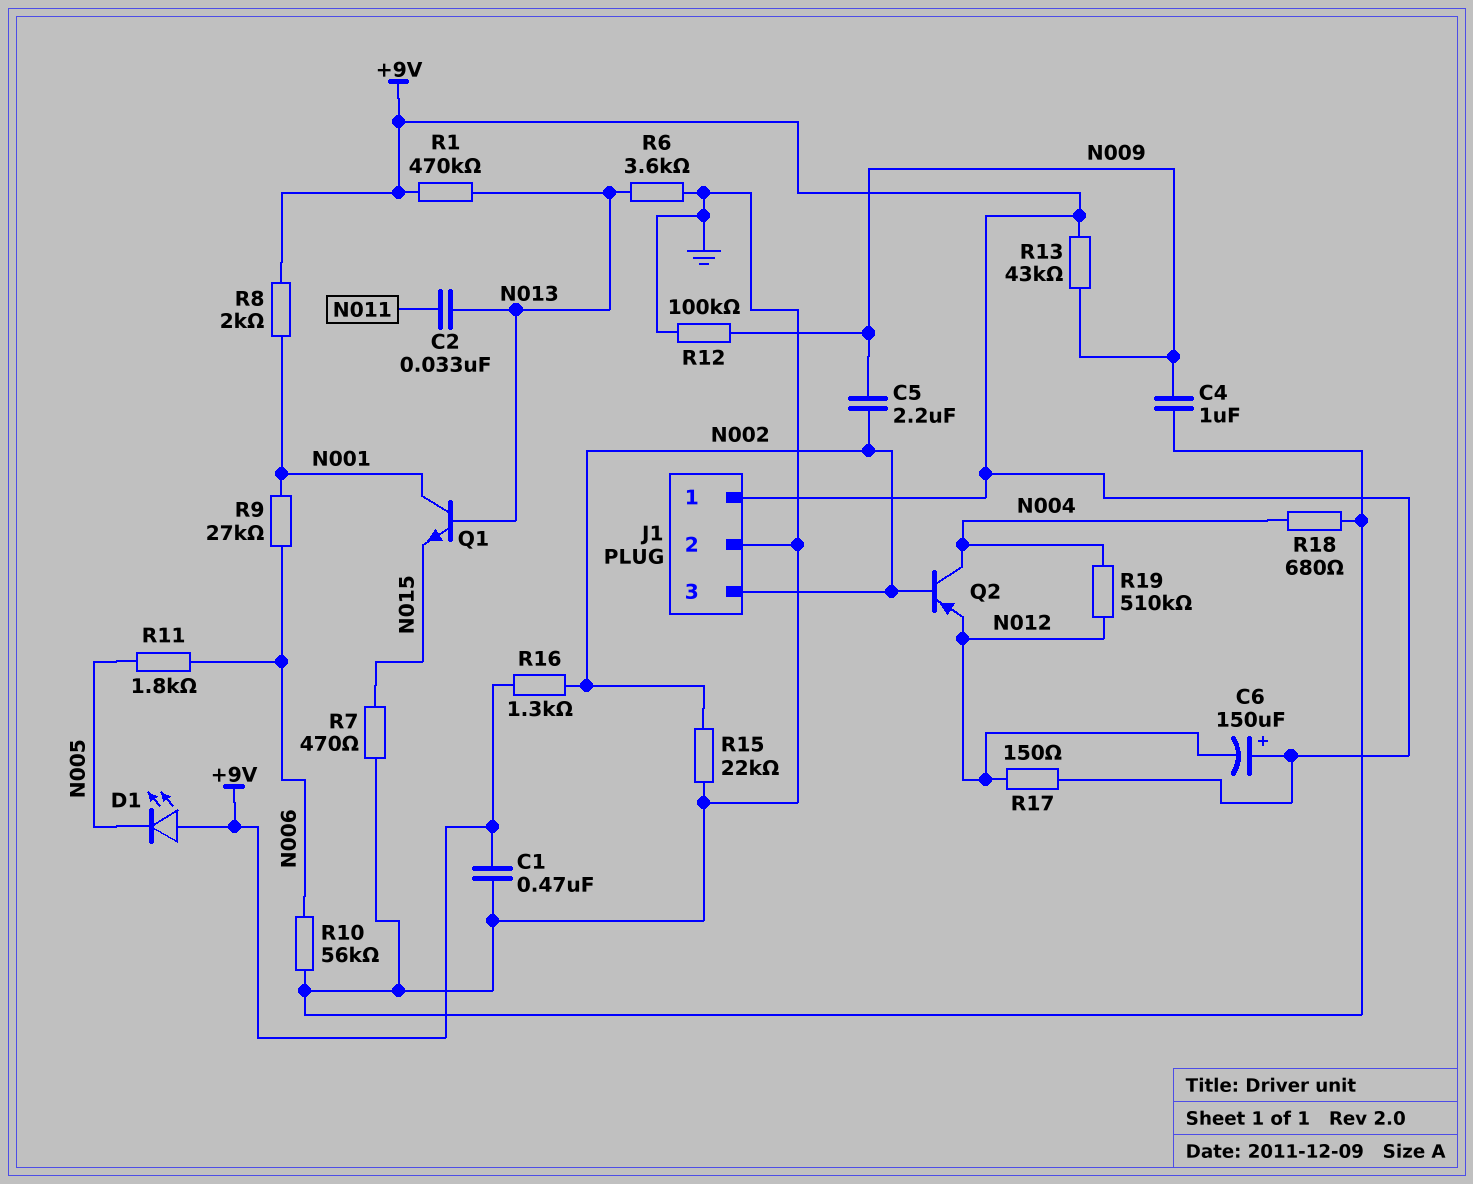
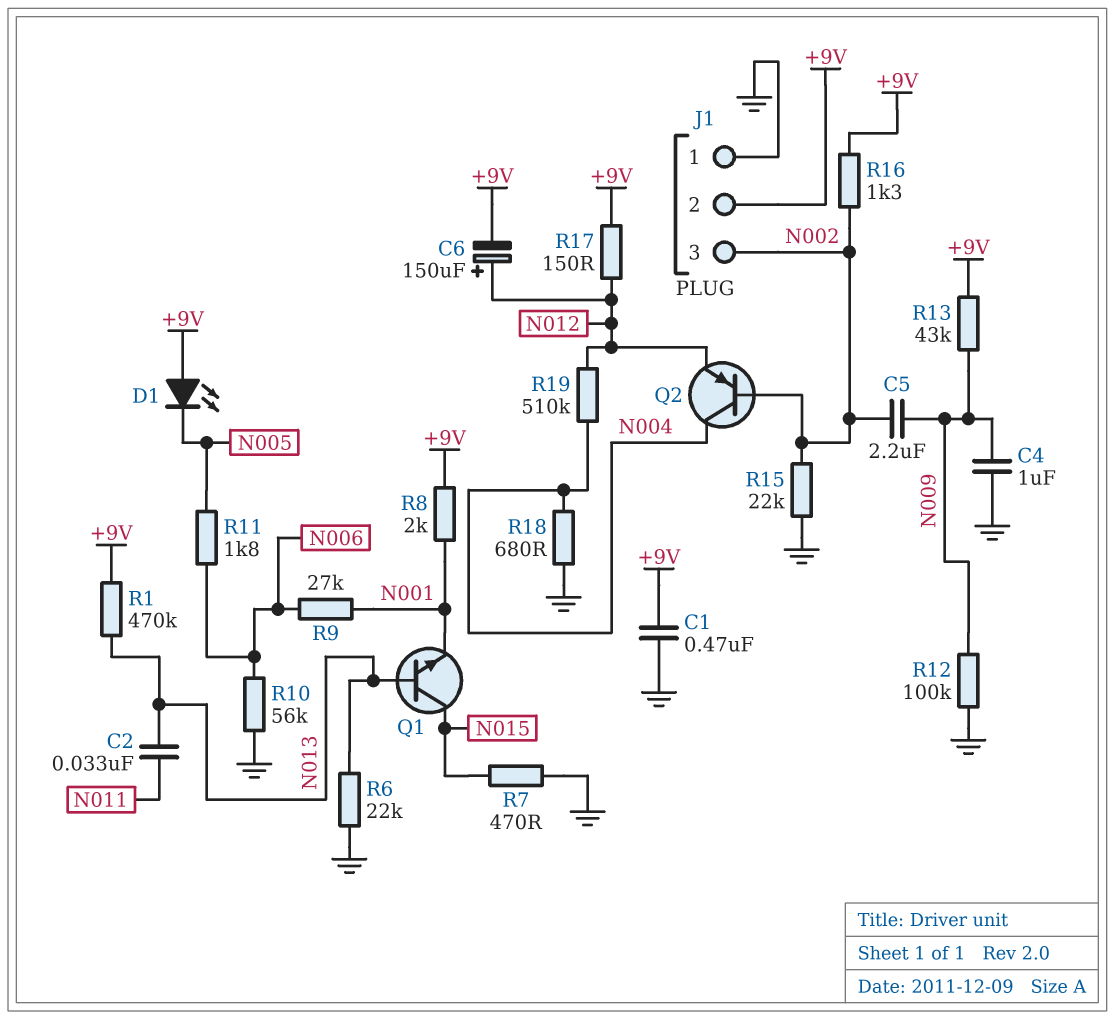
C6: 150uF (plus +9V, minus N012) -> 150uF (plus N012, minus +9V)
J1 pin 1: +9V -> GND
J1 pin 2: GND -> +9V
Q1: NPN (B N013, C N001, E N015) -> NPN (B N013, C N015, E N001)
R6: 3.6k (GND, N013) -> 22k (GND, N013)

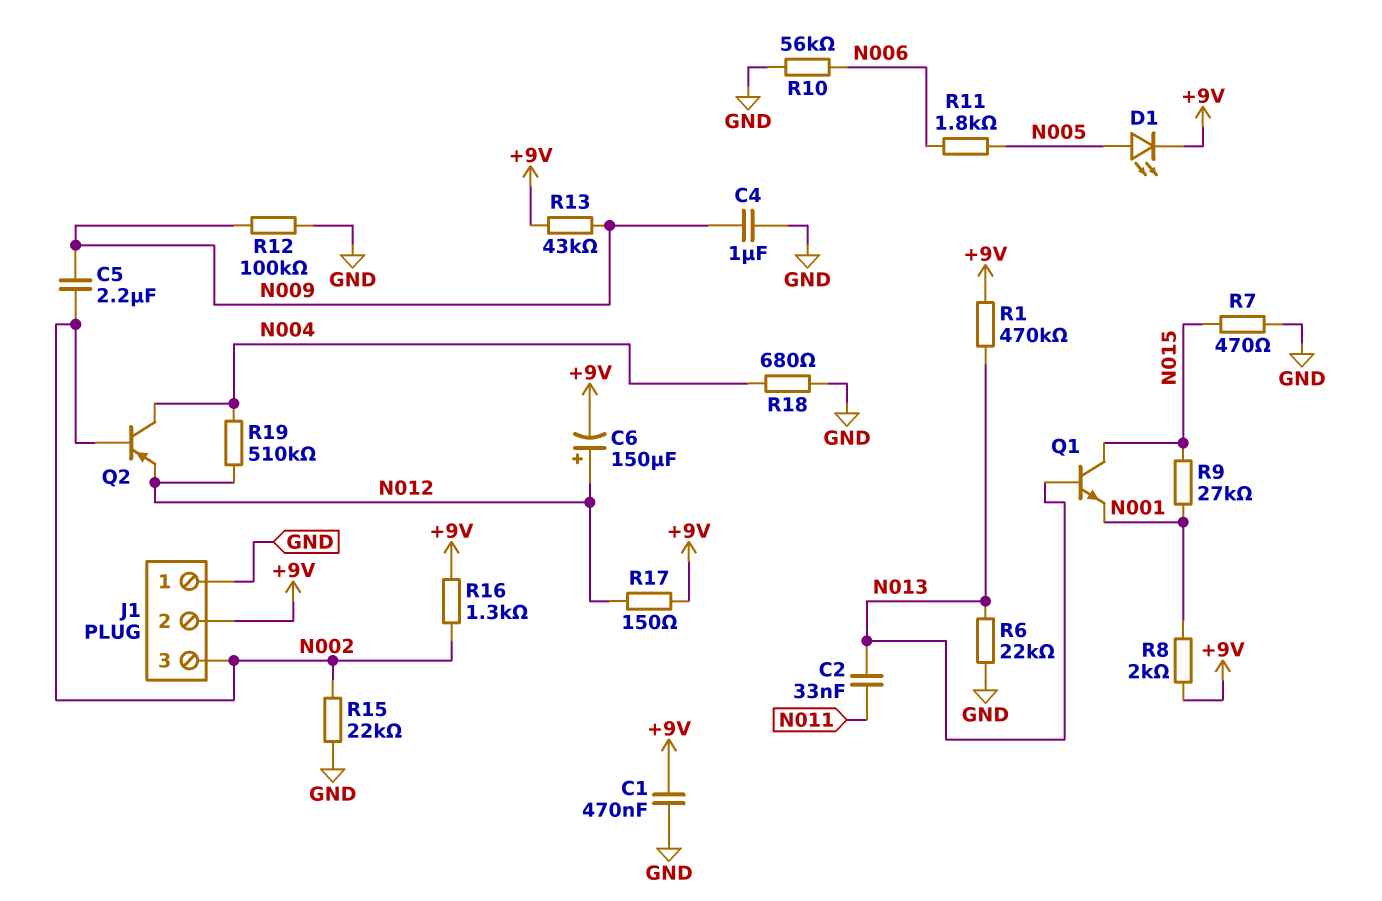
D1: LED (A +9V, K N005) -> LED (A N005, K +9V)
R9: 27k (N001, N006) -> 27k (N001, N015)

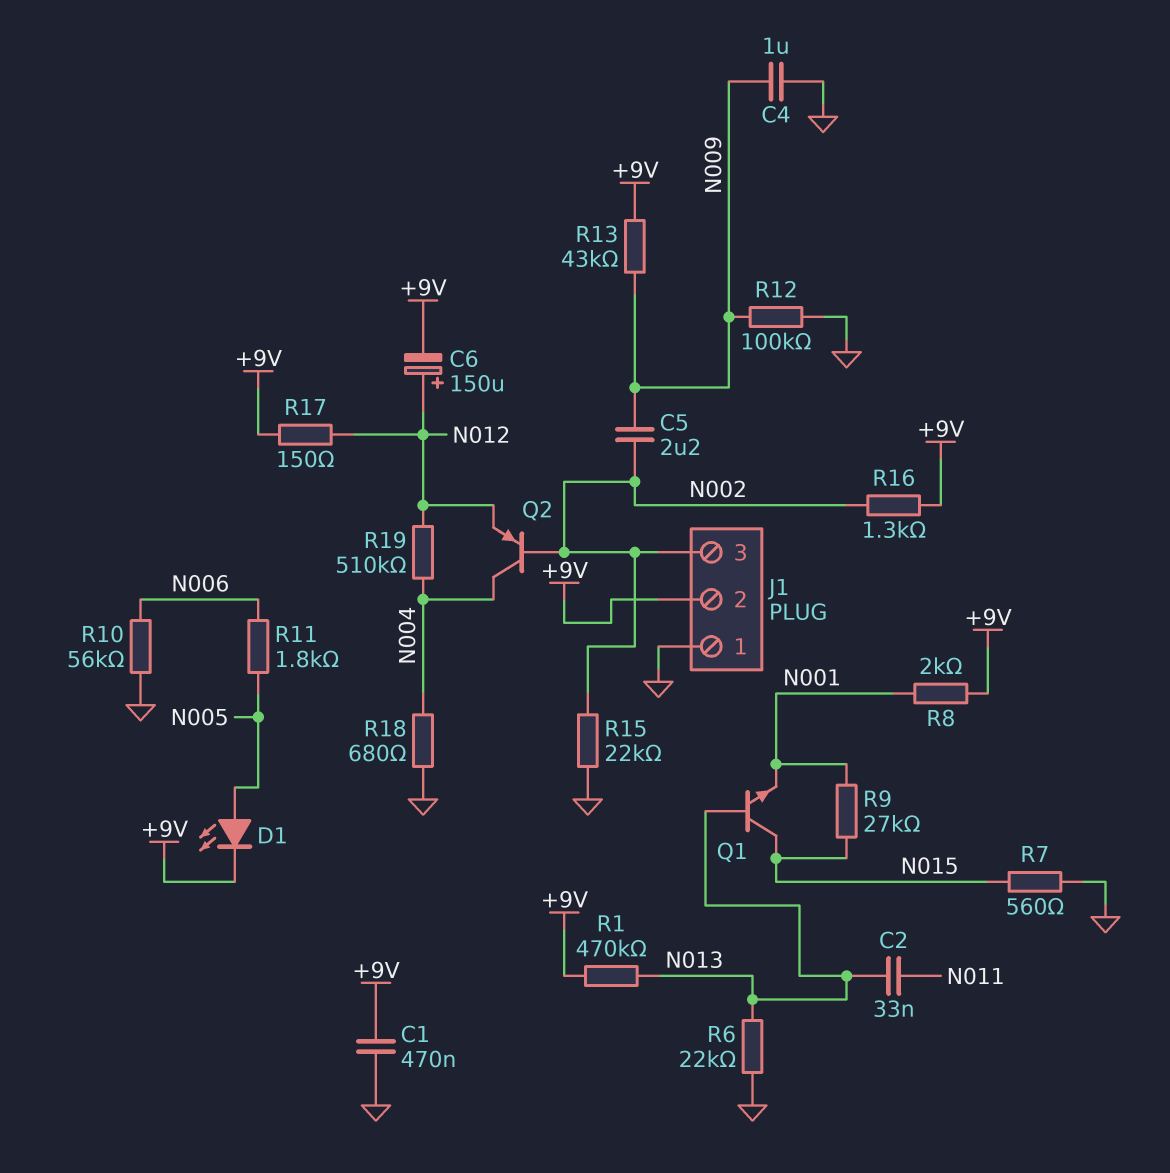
R7: 470 (GND, N015) -> 560 (GND, N015)

